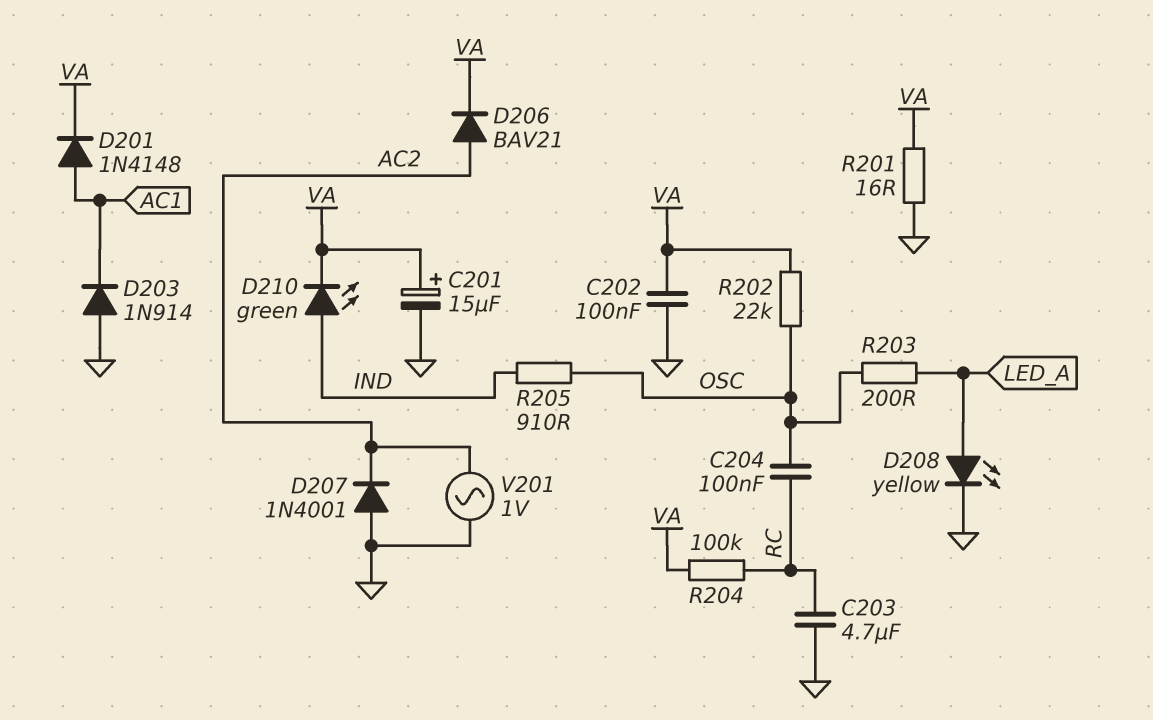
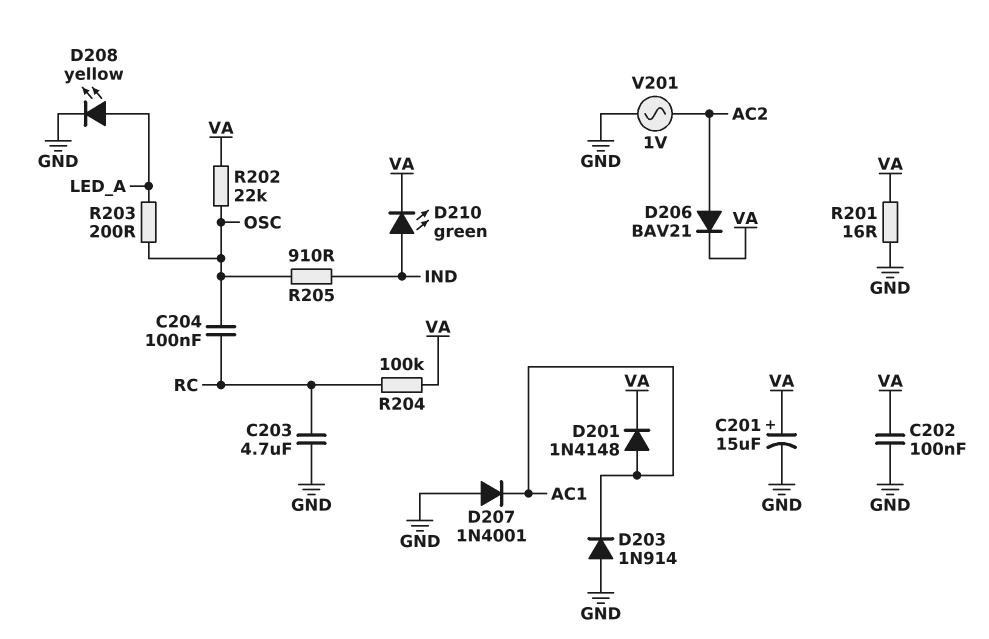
D207: diode 1N4001 (A GND, K AC2) -> diode 1N4001 (A GND, K AC1)

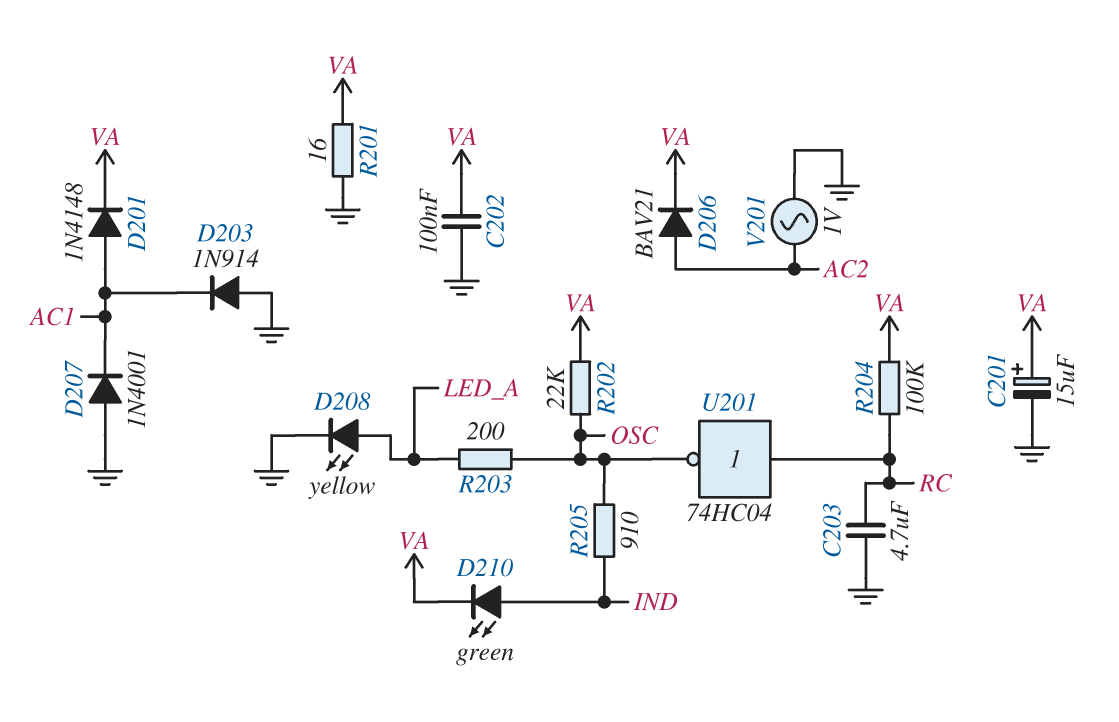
C204: 100nF (OSC, RC) -> none
U201: none -> NOT 74HC04 (in RC, out OSC)

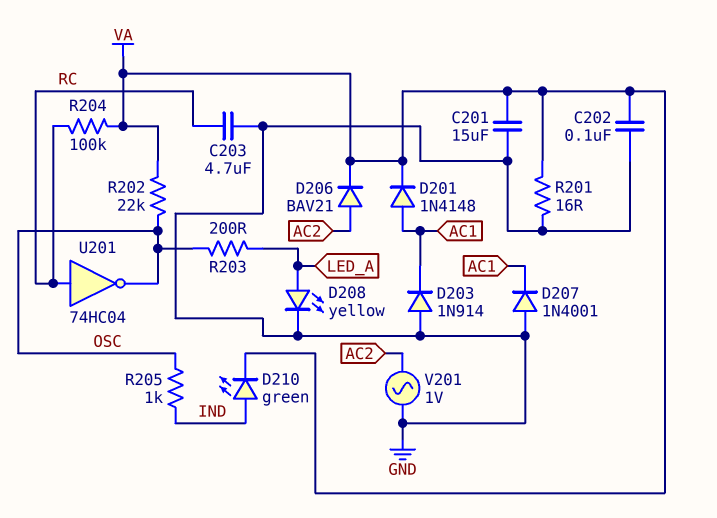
C201: 15uF (plus VA, minus GND) -> 15uF (GND, VA)
R205: 910 (IND, OSC) -> 1k (IND, OSC)

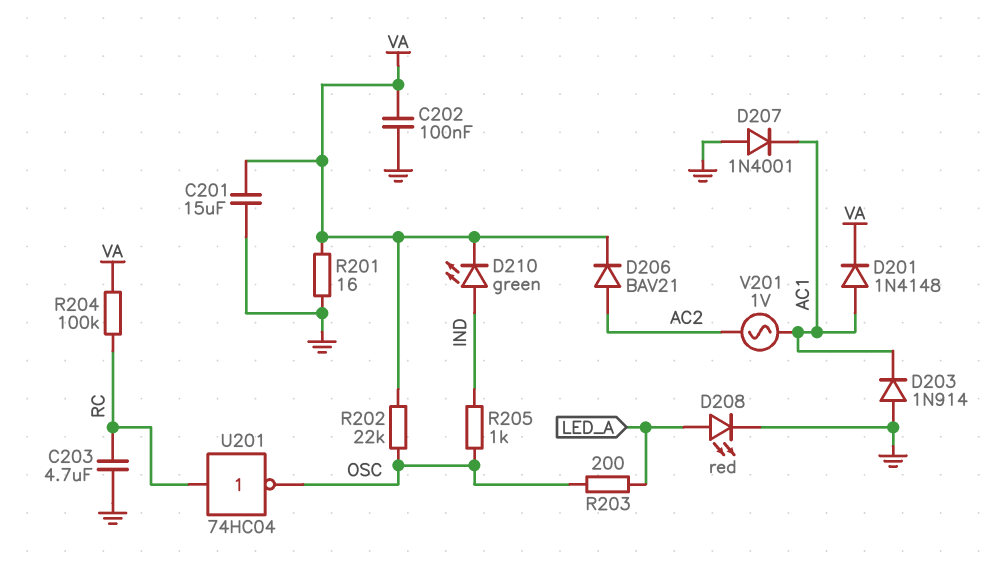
D208: LED yellow (A LED_A, K GND) -> LED red (A LED_A, K GND)
V201: AC 1V (AC2, GND) -> AC 1V (AC1, AC2)

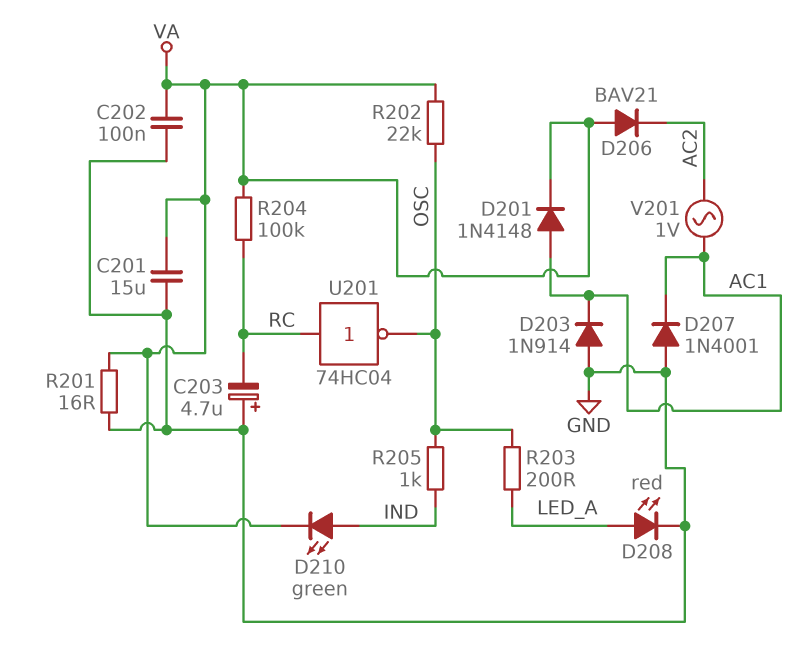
C203: 4.7uF (GND, RC) -> 4.7uF (plus GND, minus RC)
D206: diode BAV21 (A AC2, K VA) -> diode BAV21 (A VA, K AC2)

